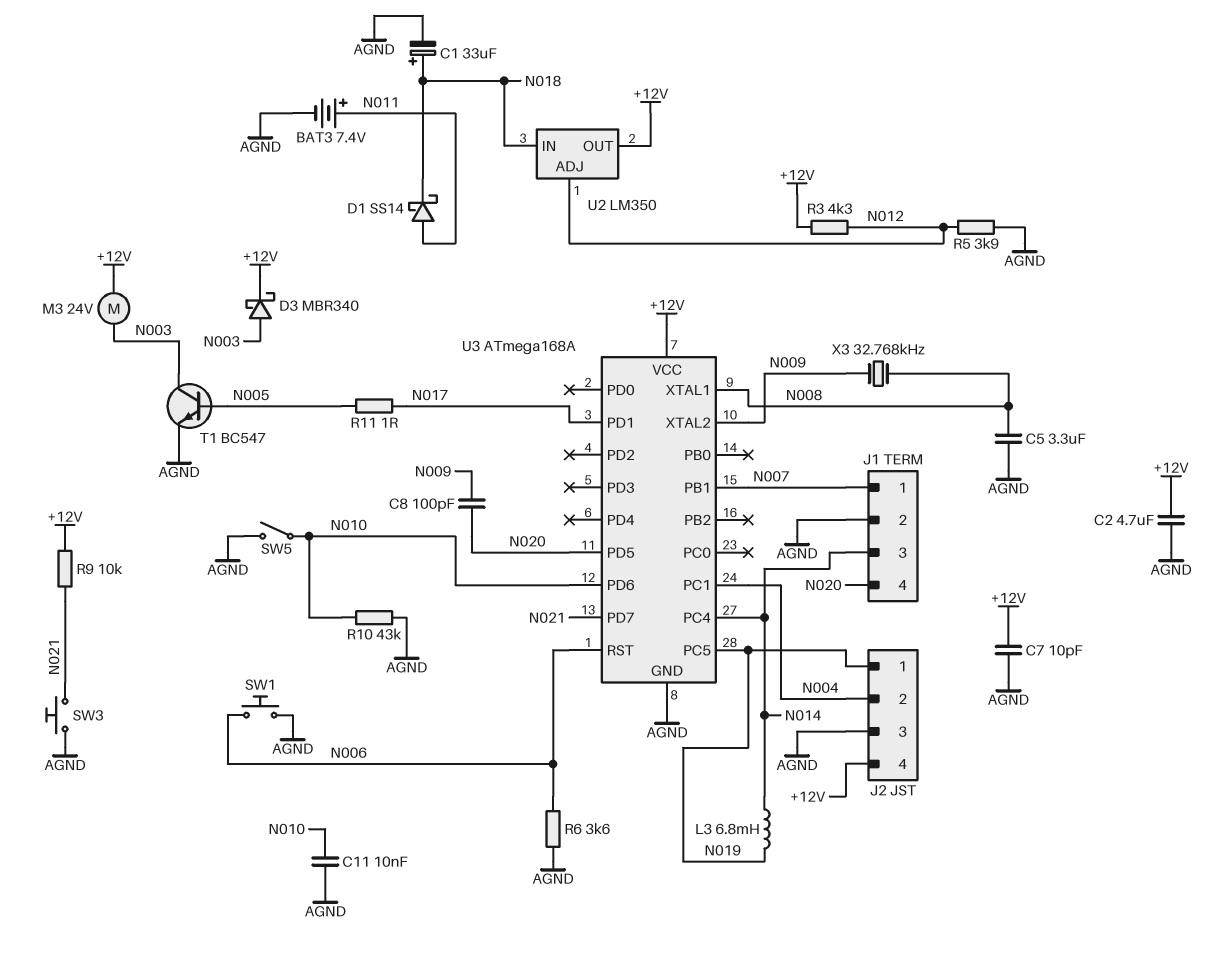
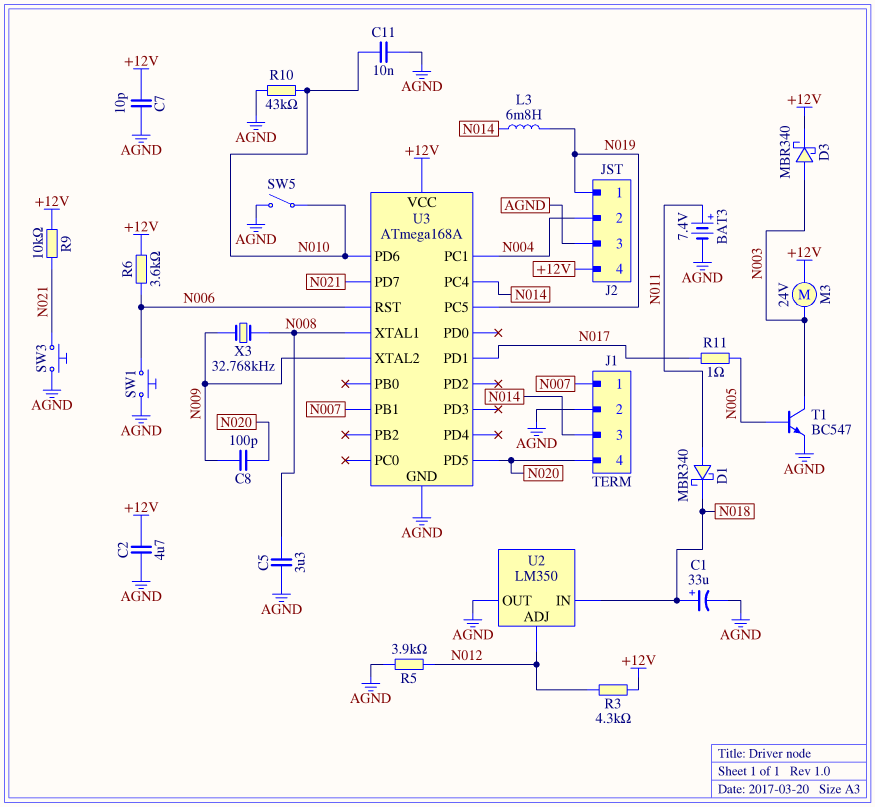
D1: schottky SS14 (A N011, K N018) -> schottky MBR340 (A N011, K N018)
R6: 3.6k (AGND, N006) -> 3.6k (+12V, N006)
U2 pin OUT: +12V -> AGND

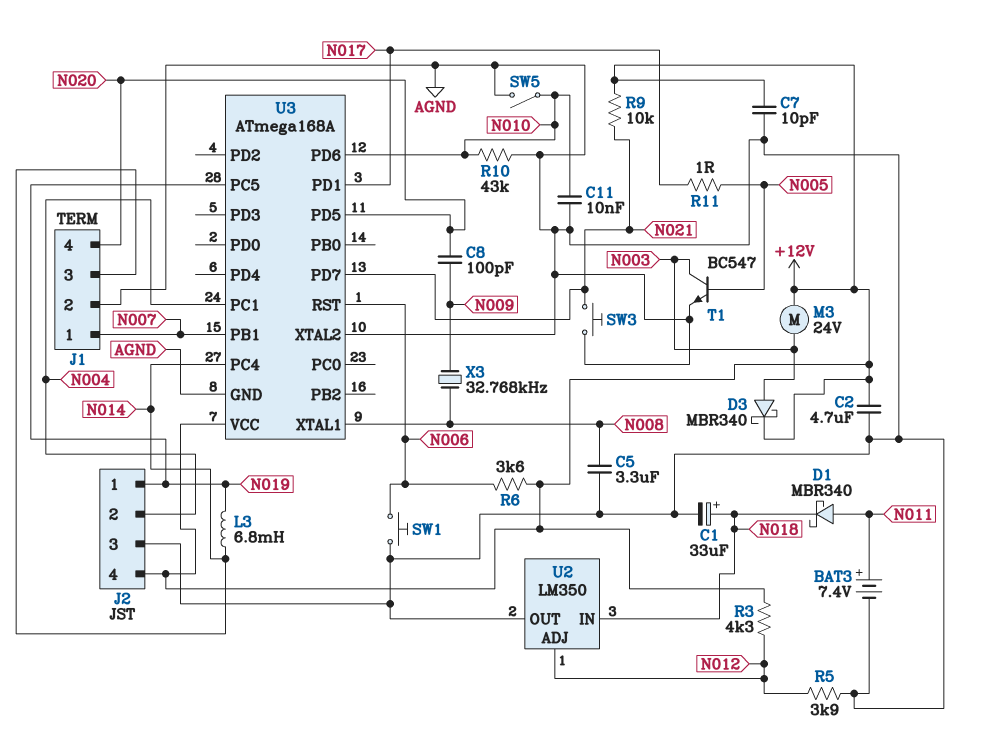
U3 pin XTAL2: N009 -> AGND

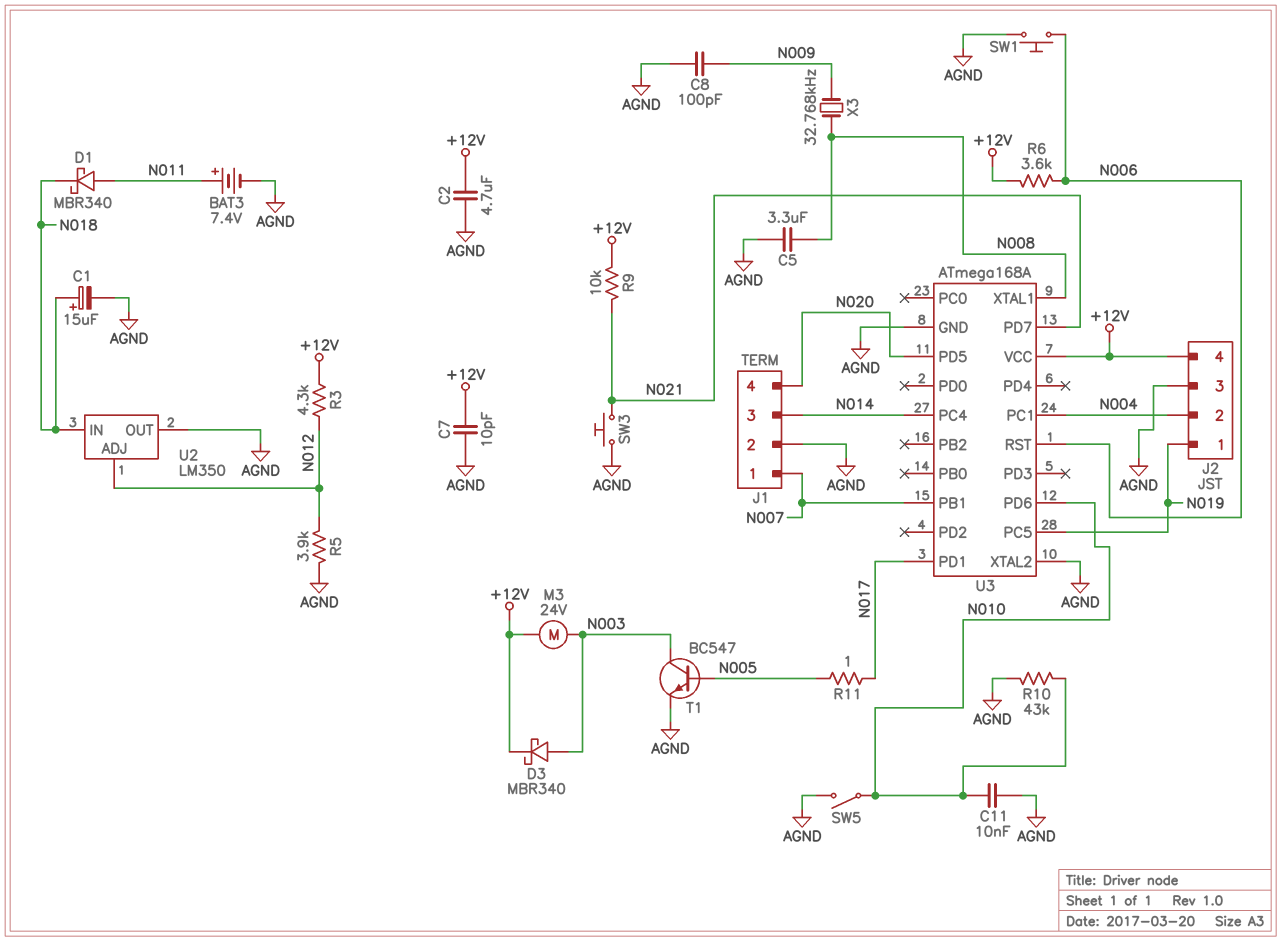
C1: 33uF (plus N018, minus AGND) -> 15uF (plus N018, minus AGND)
C8: 100pF (N009, N020) -> 100pF (AGND, N009)
L3: 6.8mH (N014, N019) -> none

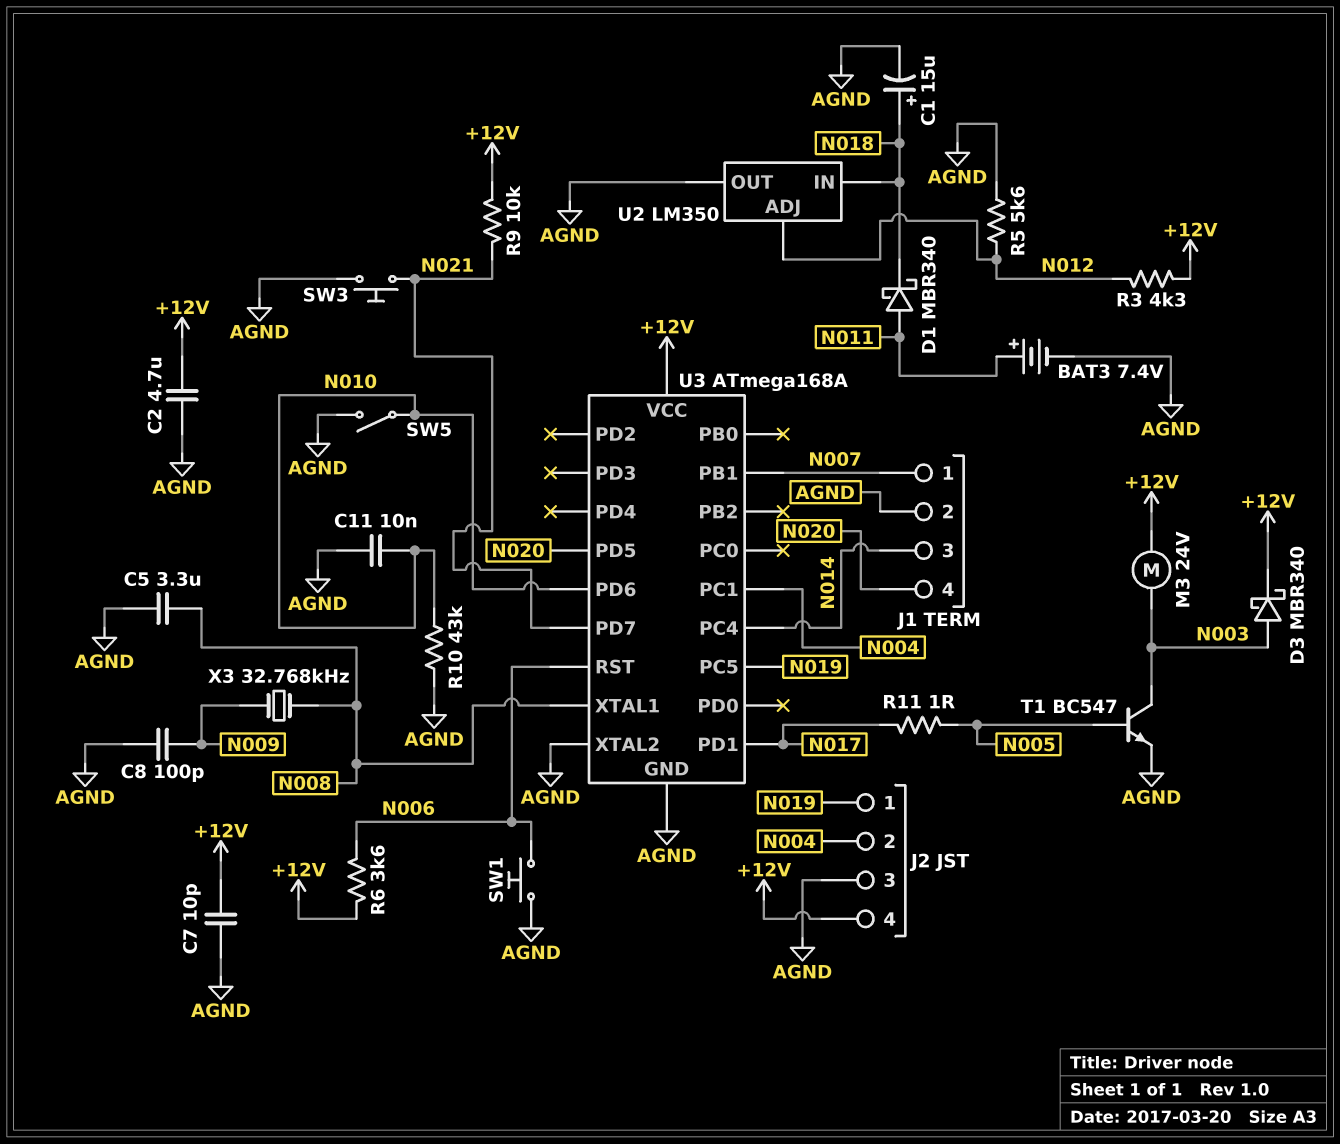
R5: 3.9k (AGND, N012) -> 5.6k (AGND, N012)

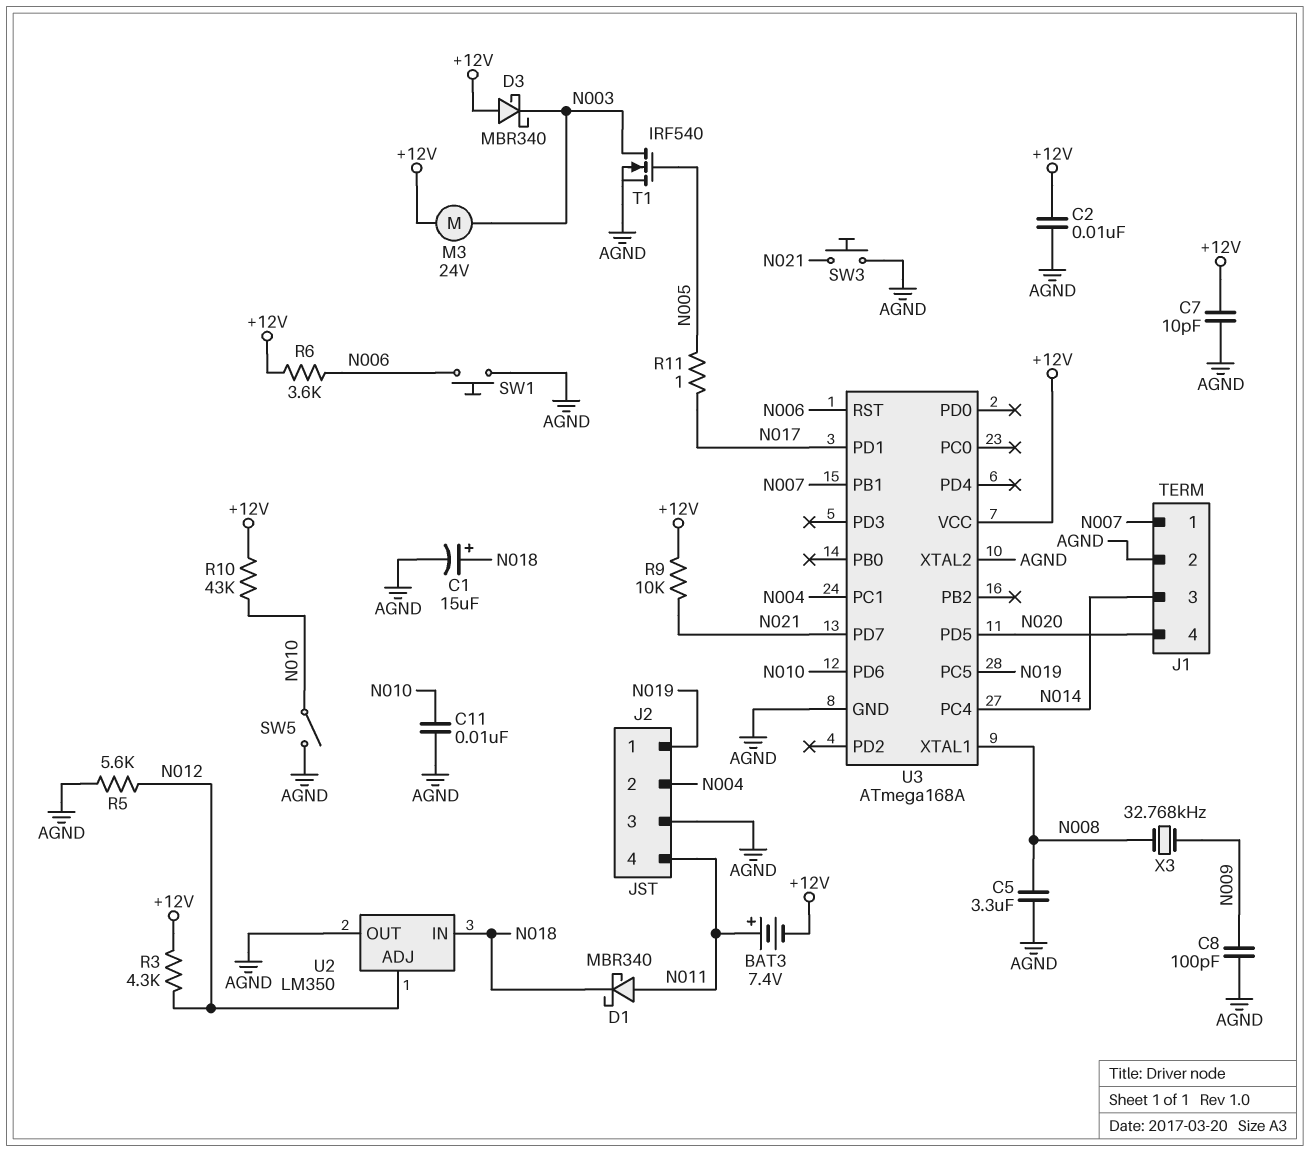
BAT3: 7.4V (plus N011, minus AGND) -> 7.4V (plus N011, minus +12V)
C2: 4.7uF (+12V, AGND) -> 10nF (+12V, AGND)
D3: schottky MBR340 (A N003, K +12V) -> schottky MBR340 (A +12V, K N003)
J2 pin 4: +12V -> N011
R10: 43k (AGND, N010) -> 43k (+12V, N010)
T1: NPN BC547 (B N005, C N003, E AGND) -> NMOS IRF540 (G N005, D N003, S AGND)

